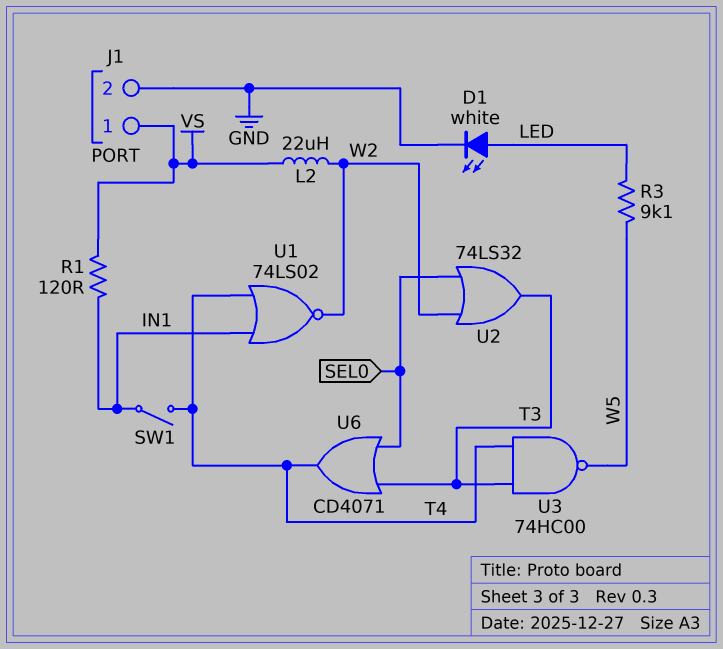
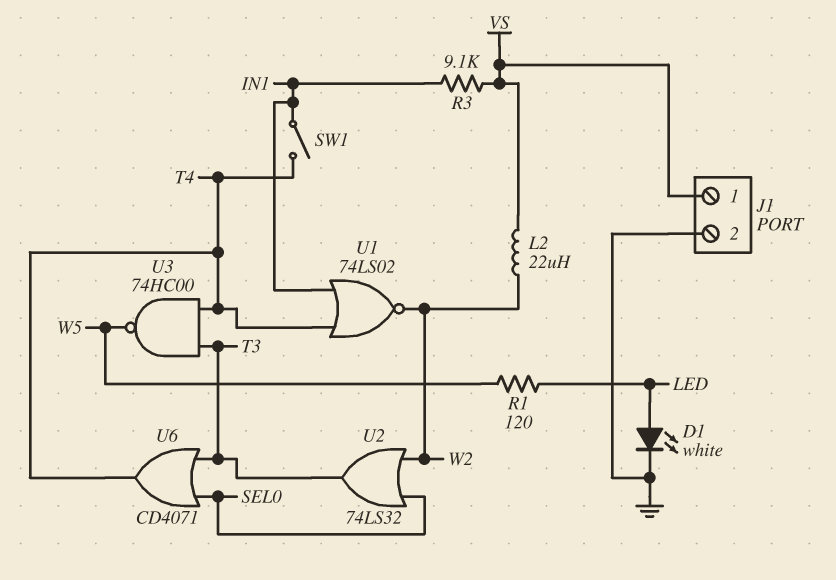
R1: 120 (IN1, VS) -> 120 (LED, W5)
R3: 9.1k (LED, W5) -> 9.1k (IN1, VS)

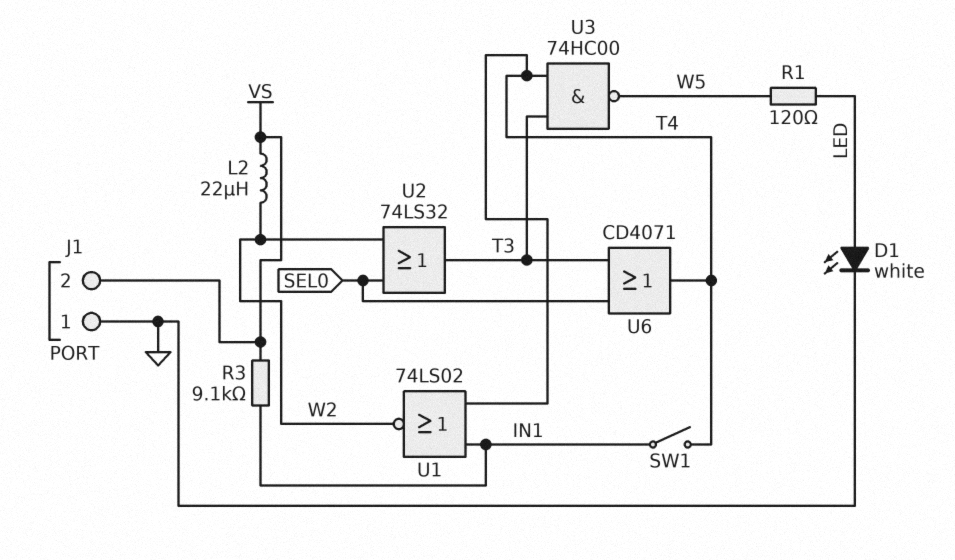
J1 pin 1: VS -> GND
J1 pin 2: GND -> VS

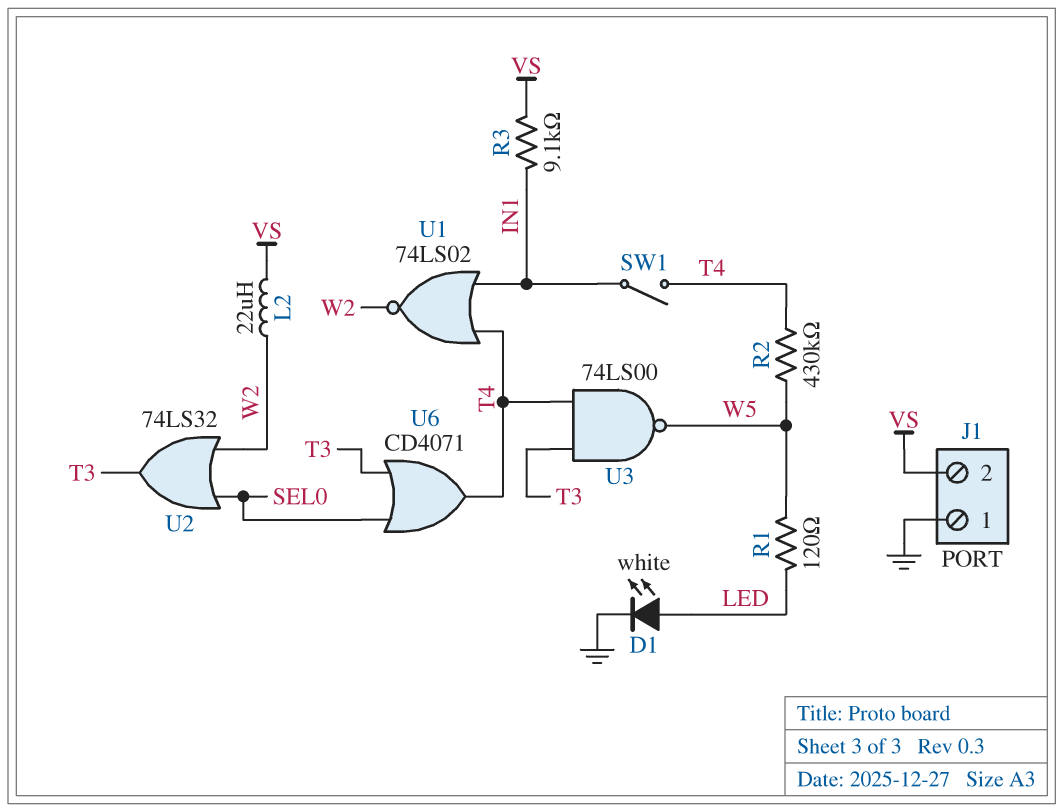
R2: none -> 430k (T4, W5)
U3: NAND 74HC00 (in T3, in T4, out W5) -> NAND 74LS00 (in T3, in T4, out W5)

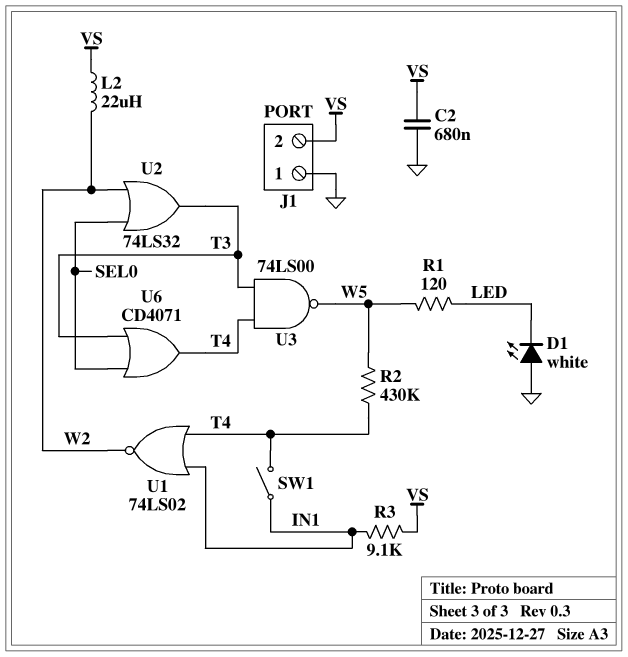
C2: none -> 680nF (GND, VS)
D1: LED white (A LED, K GND) -> LED white (A GND, K LED)

